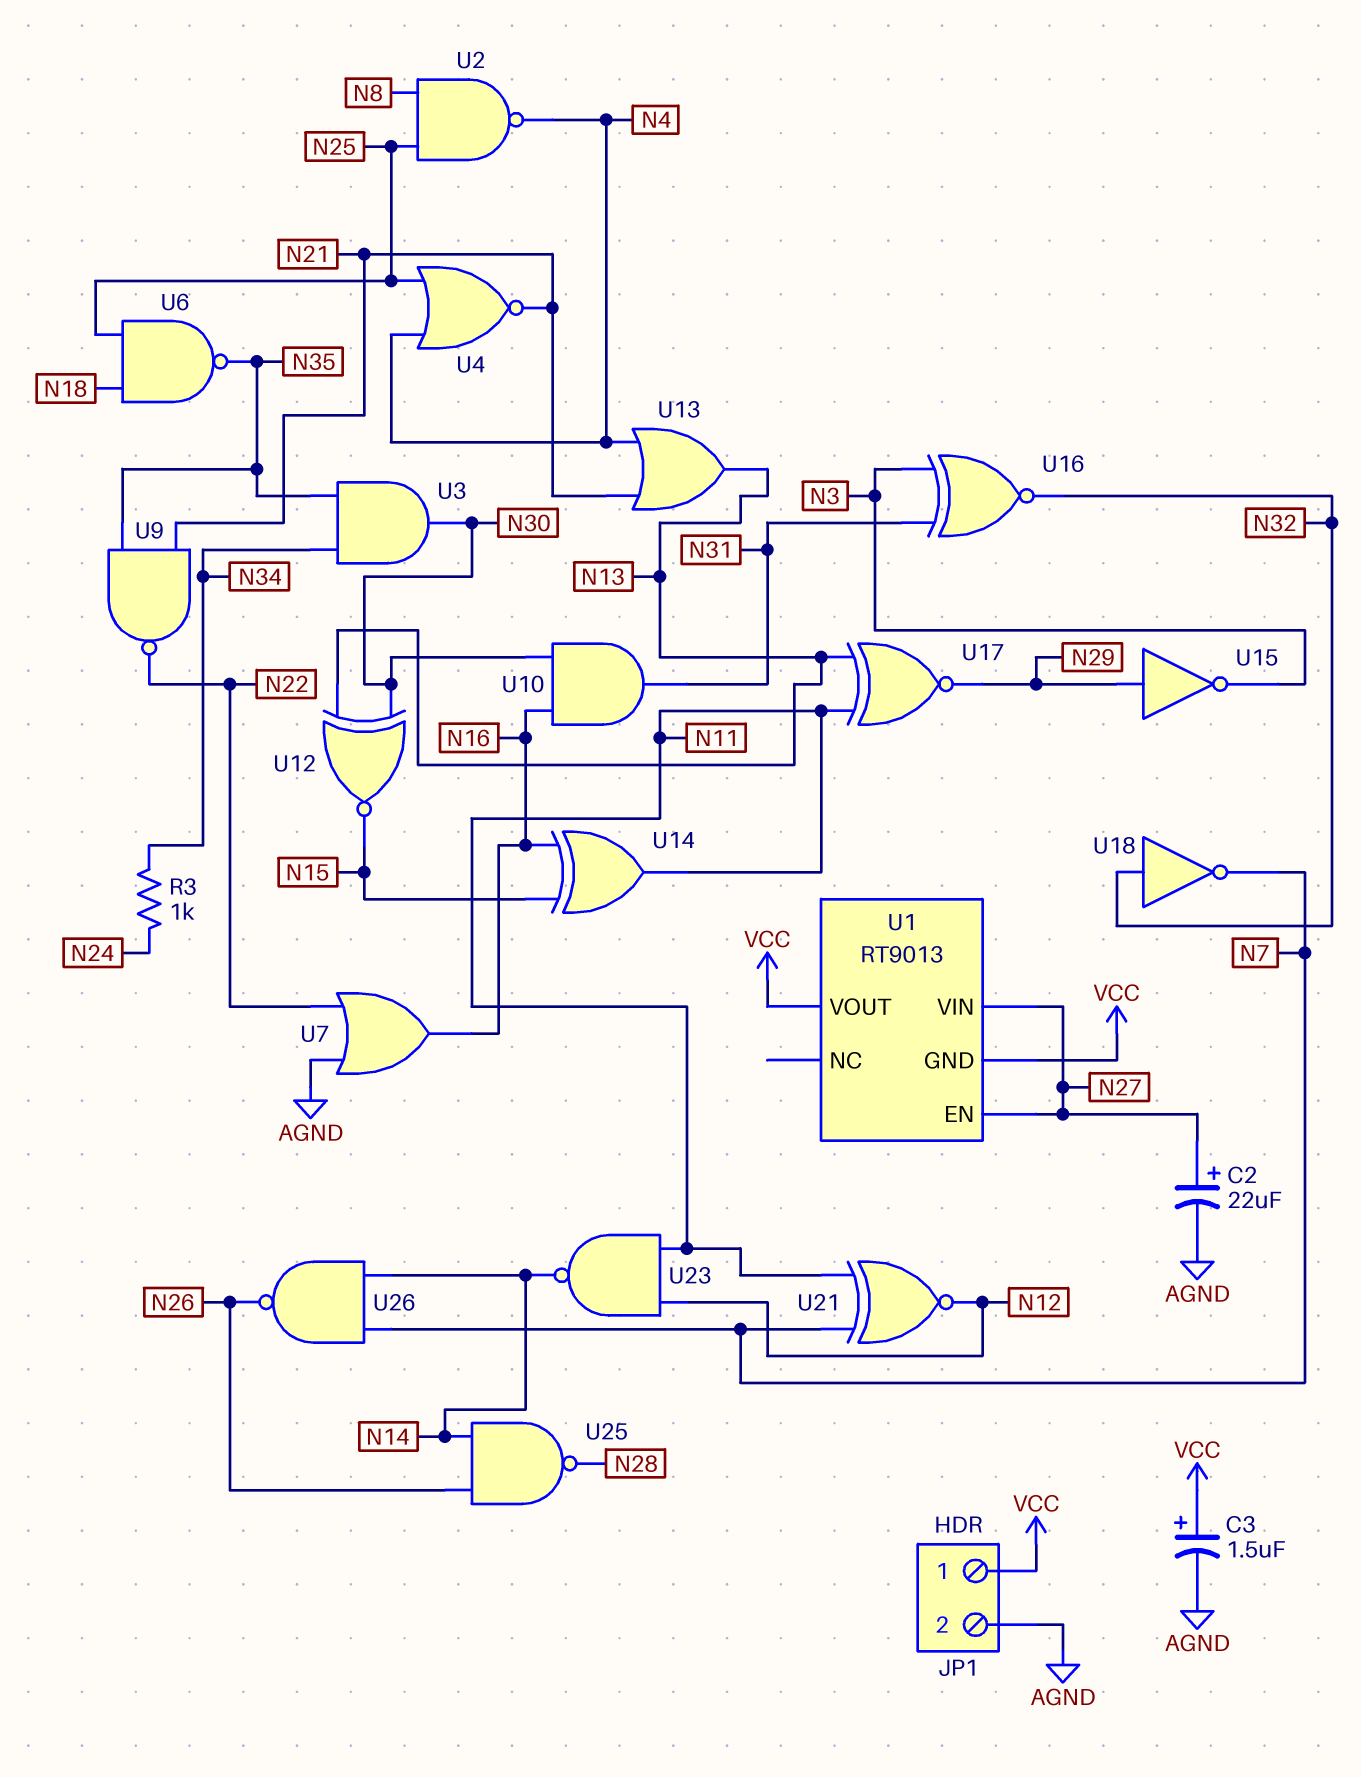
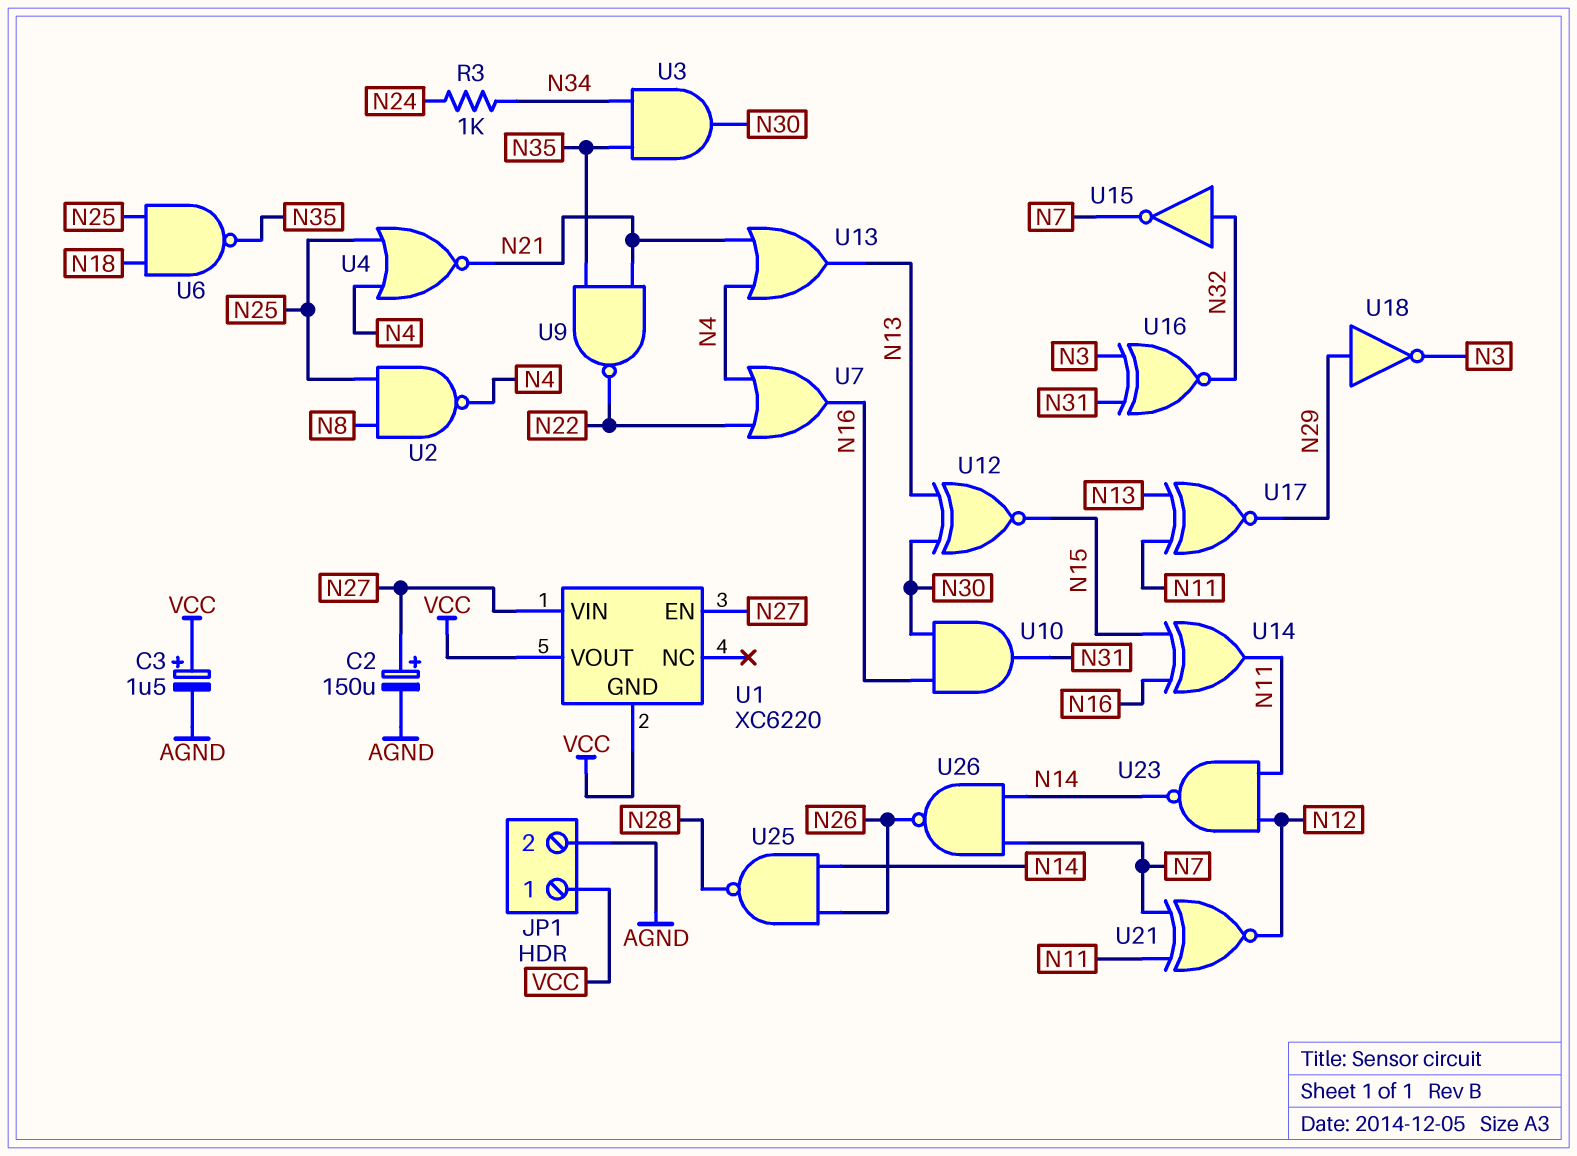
C2: 22uF (plus N27, minus AGND) -> 150uF (plus N27, minus AGND)
U1: RT9013 -> XC6220
U7: OR (in AGND, in N22, out N16) -> OR (in N4, in N22, out N16)
U15: NOT (in N29, out N3) -> NOT (in N32, out N7)
U18: NOT (in N32, out N7) -> NOT (in N29, out N3)

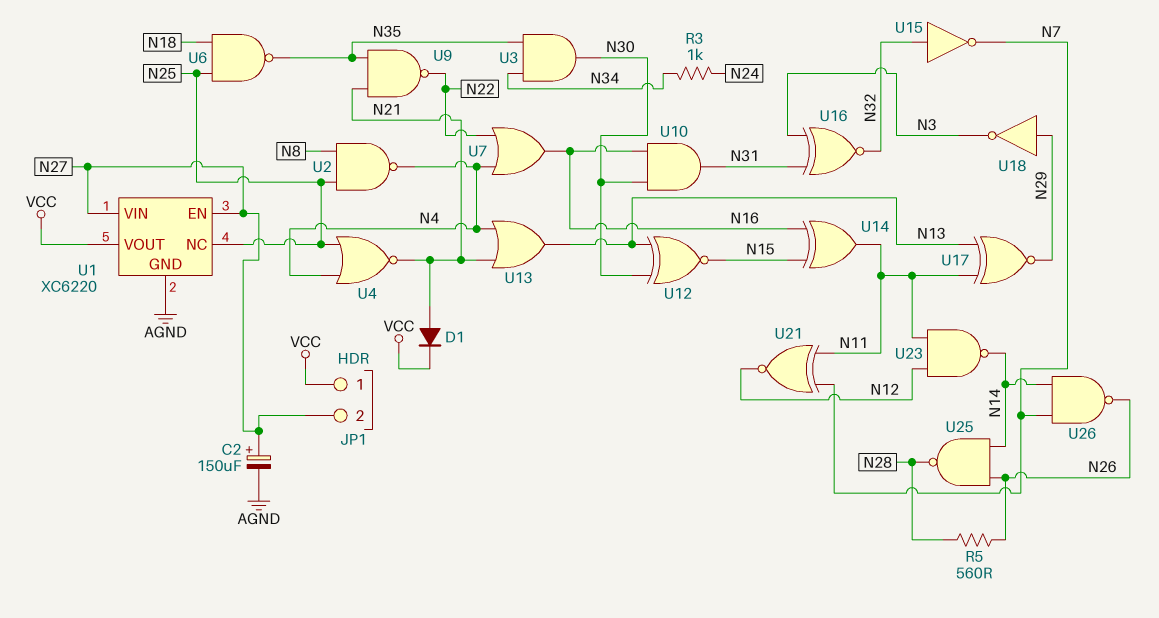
C3: 1.5uF (plus VCC, minus AGND) -> none
D1: none -> diode (A N21, K VCC)
JP1 pin 2: AGND -> N27
R5: none -> 560 (N26, N28)
U1 pin GND: VCC -> AGND
U1 pin NC: none -> N25

